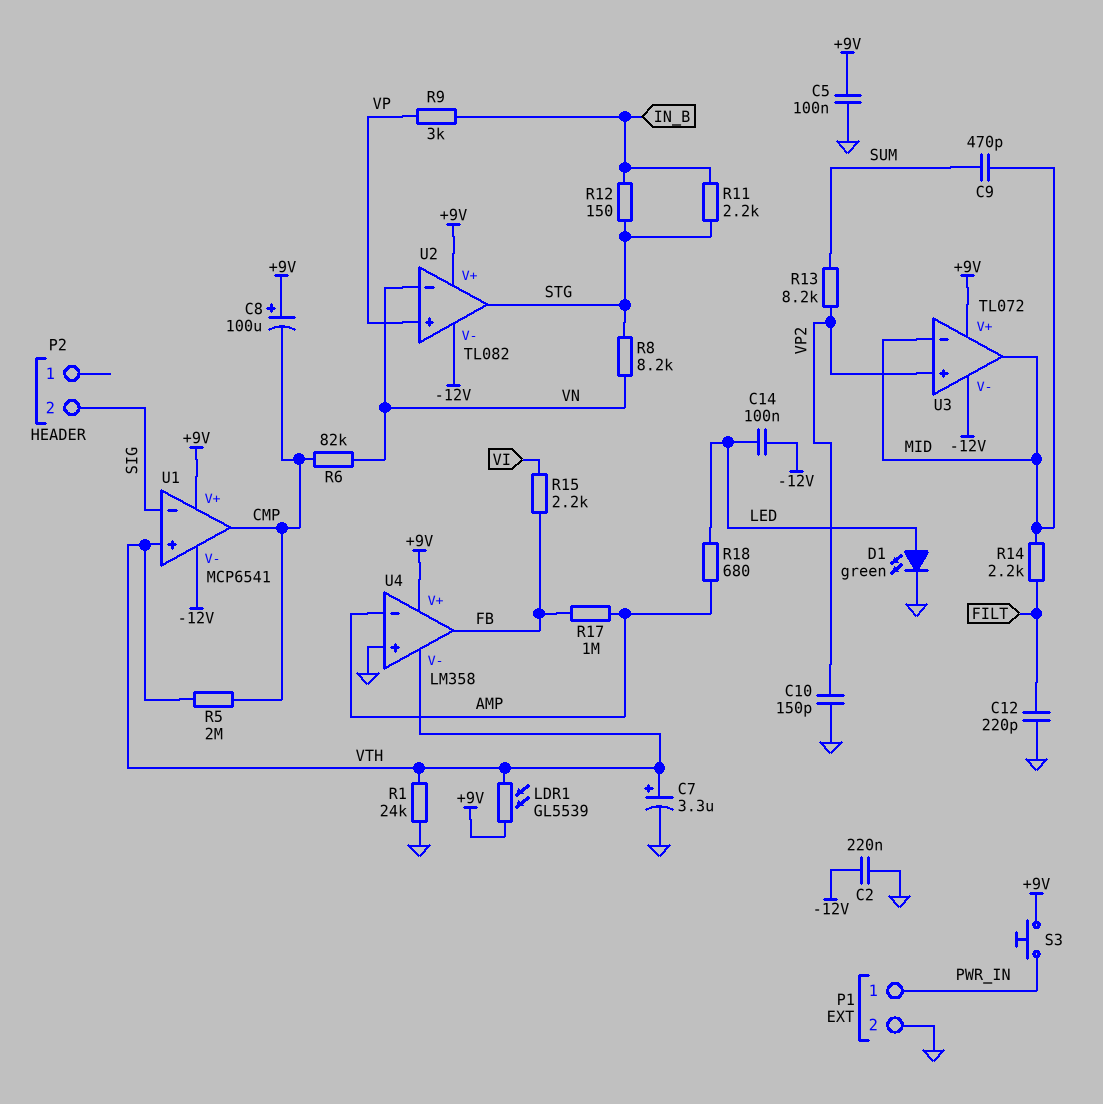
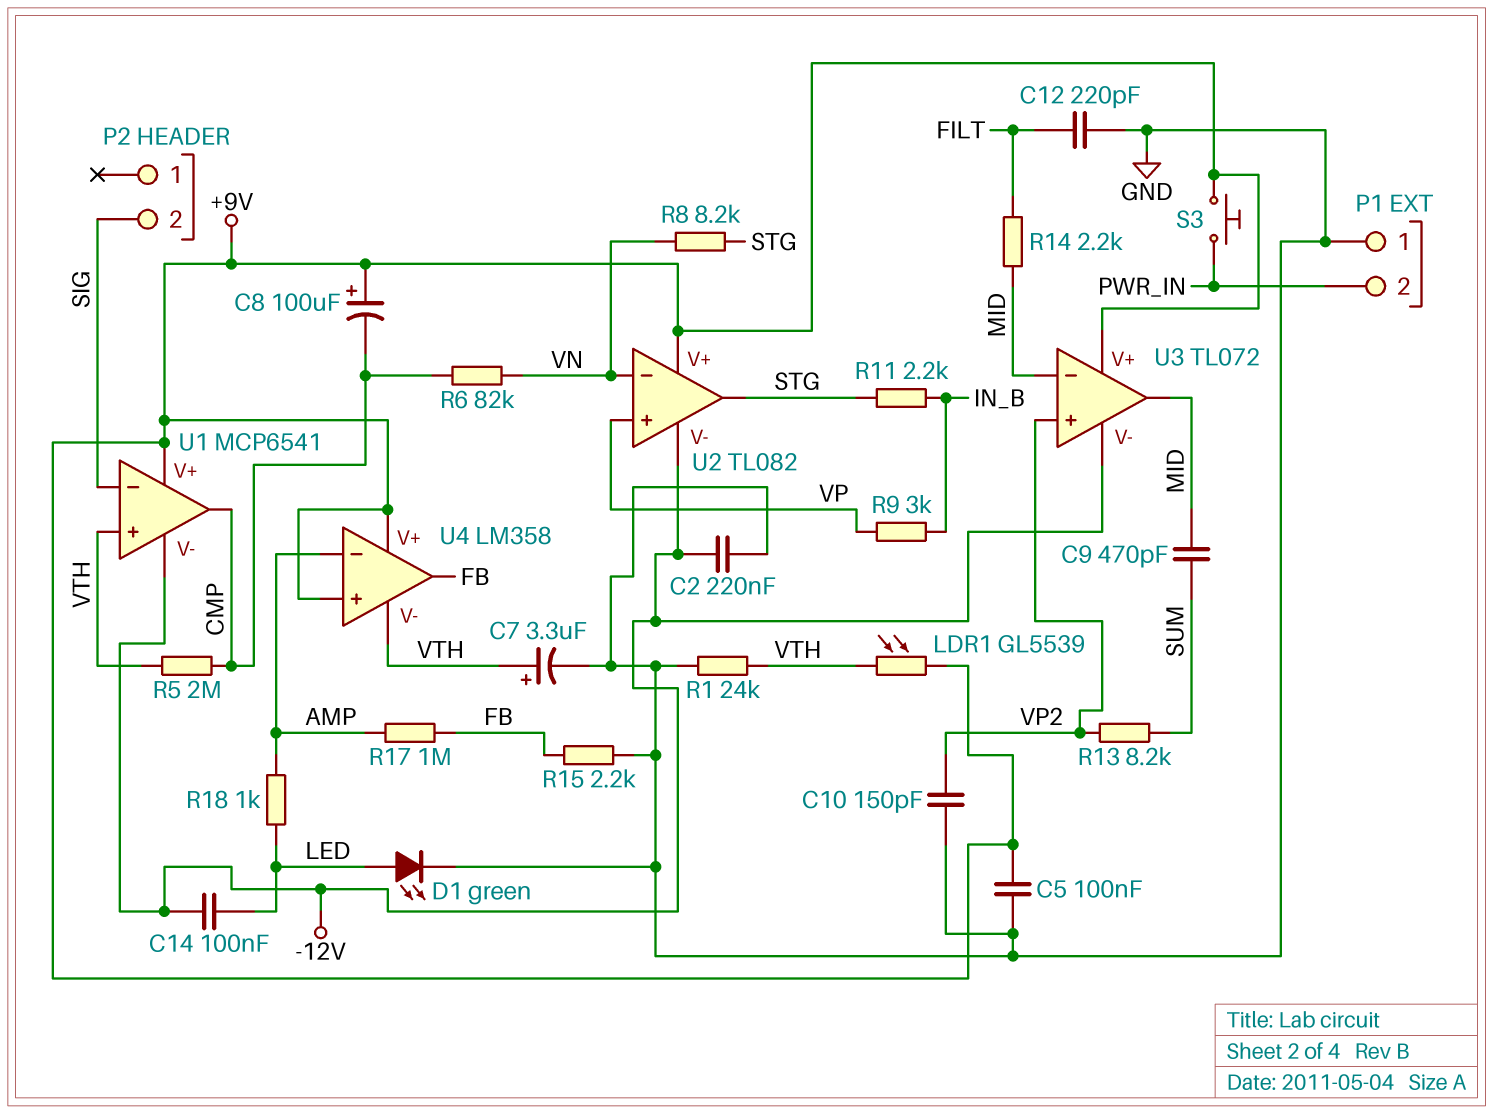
P1 pin 1: PWR_IN -> GND
P1 pin 2: GND -> PWR_IN
R12: 150 (IN_B, STG) -> none
R15: 2.2k (FB, VI) -> 2.2k (FB, GND)
R18: 680 (AMP, LED) -> 1k (AMP, LED)
U4 pin in+: GND -> +9V

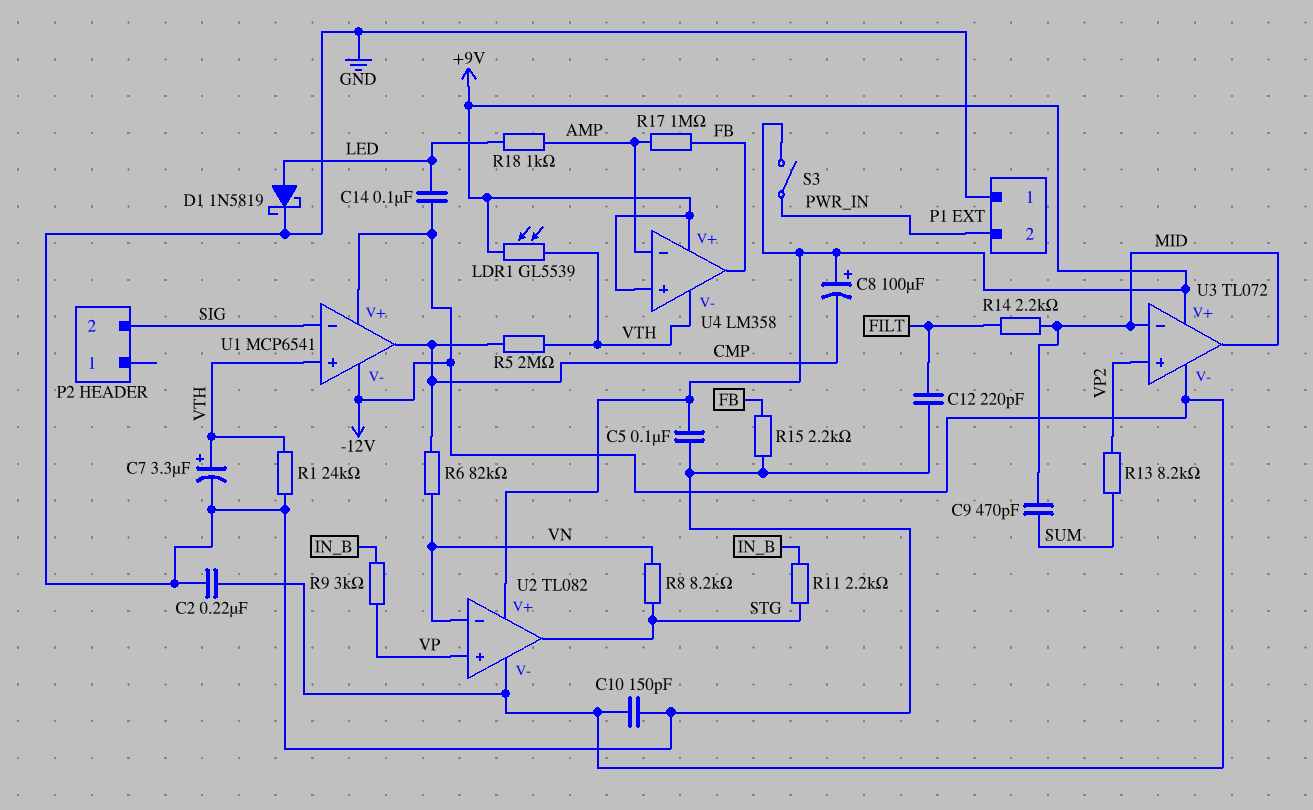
C10: 150pF (GND, VP2) -> 150pF (-12V, GND)
D1: LED green (A LED, K GND) -> schottky 1N5819 (A LED, K GND)
S3: button (+9V, PWR_IN) -> switch (+9V, PWR_IN)
U1 pin V+: +9V -> -12V

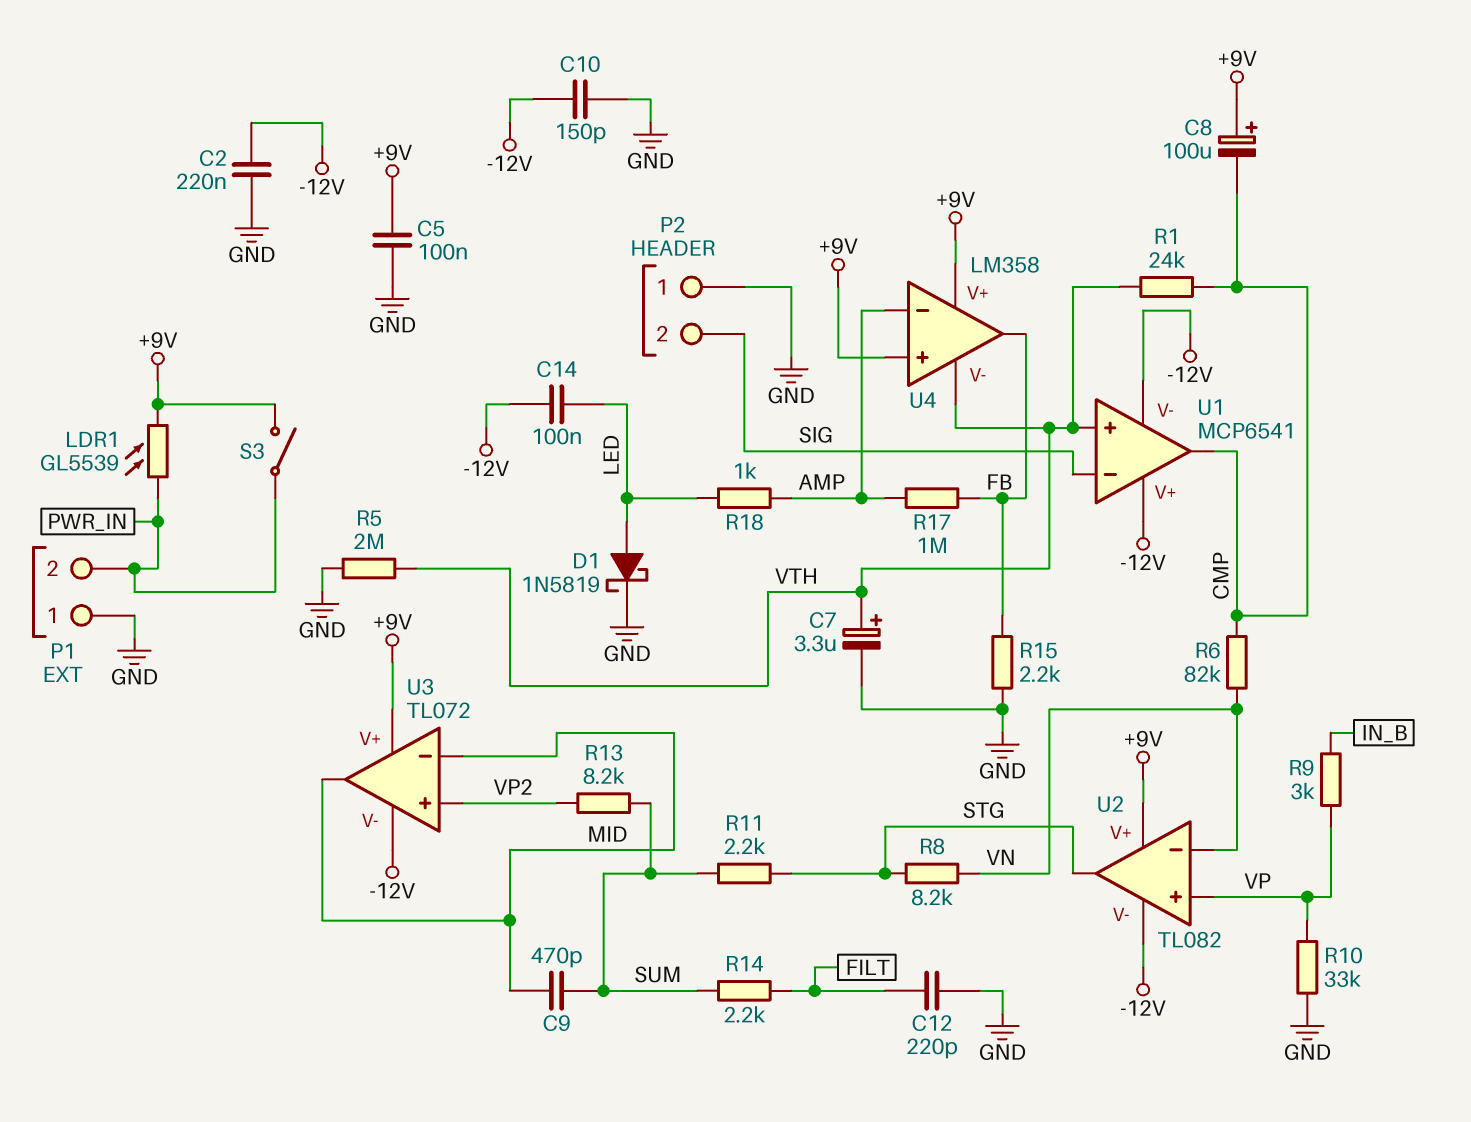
LDR1: GL5539 (+9V, VTH) -> GL5539 (+9V, PWR_IN)
P2 pin 1: none -> GND
R1: 24k (GND, VTH) -> 24k (CMP, VTH)
R5: 2M (CMP, VTH) -> 2M (GND, VTH)
R10: none -> 33k (GND, VP)
R11: 2.2k (IN_B, STG) -> 2.2k (STG, SUM)
R14: 2.2k (FILT, MID) -> 2.2k (FILT, SUM)

